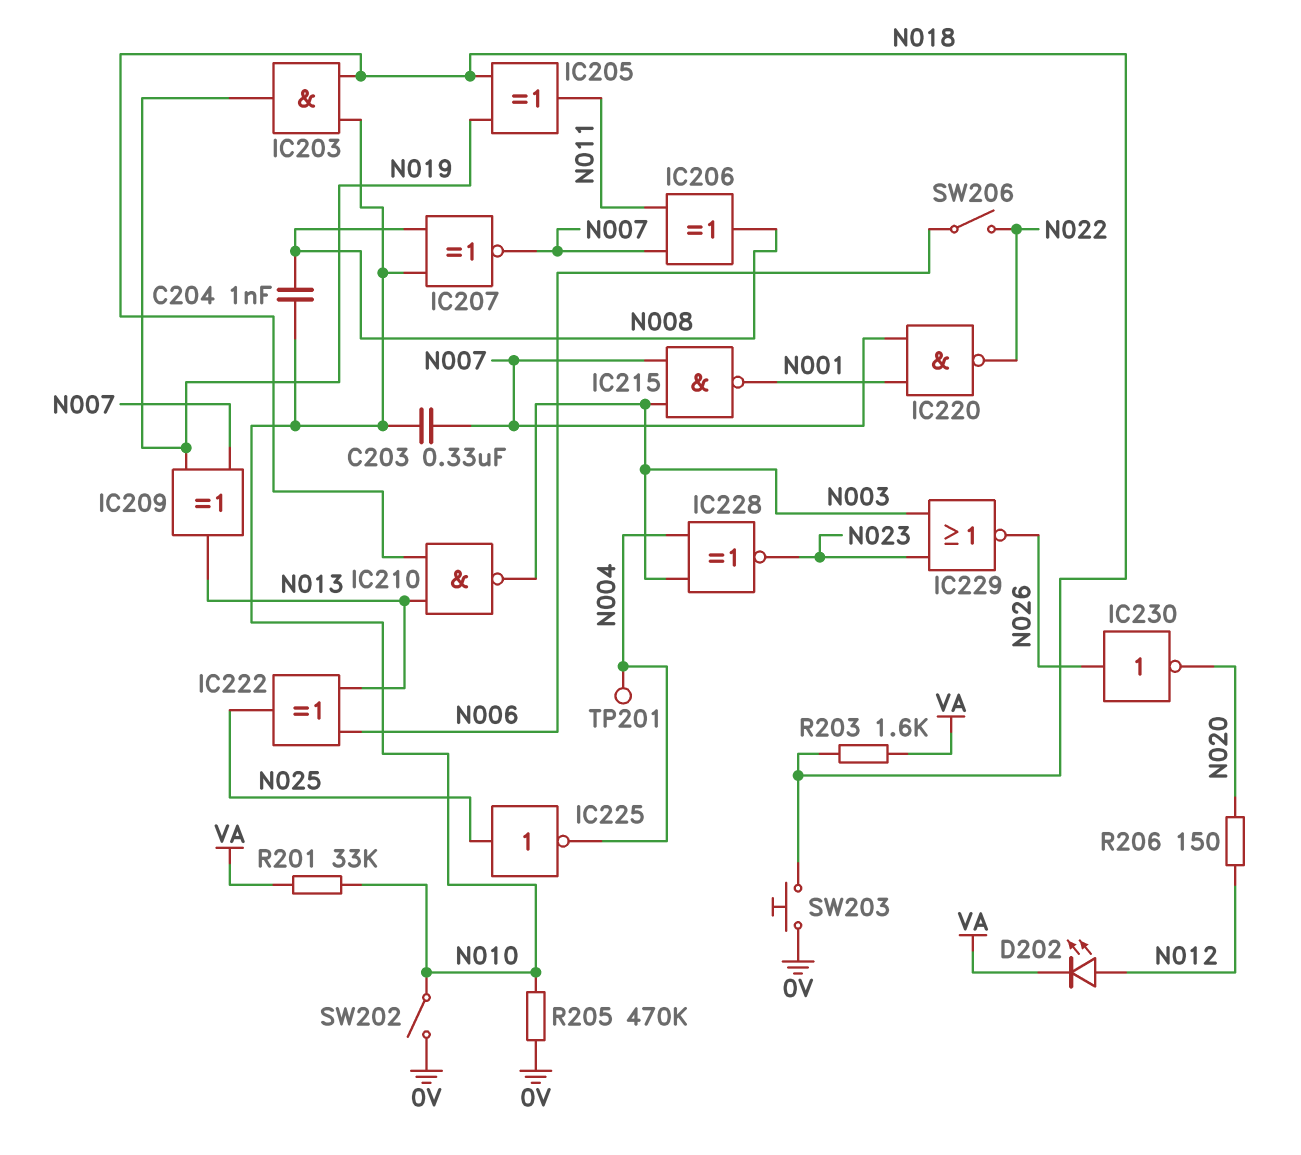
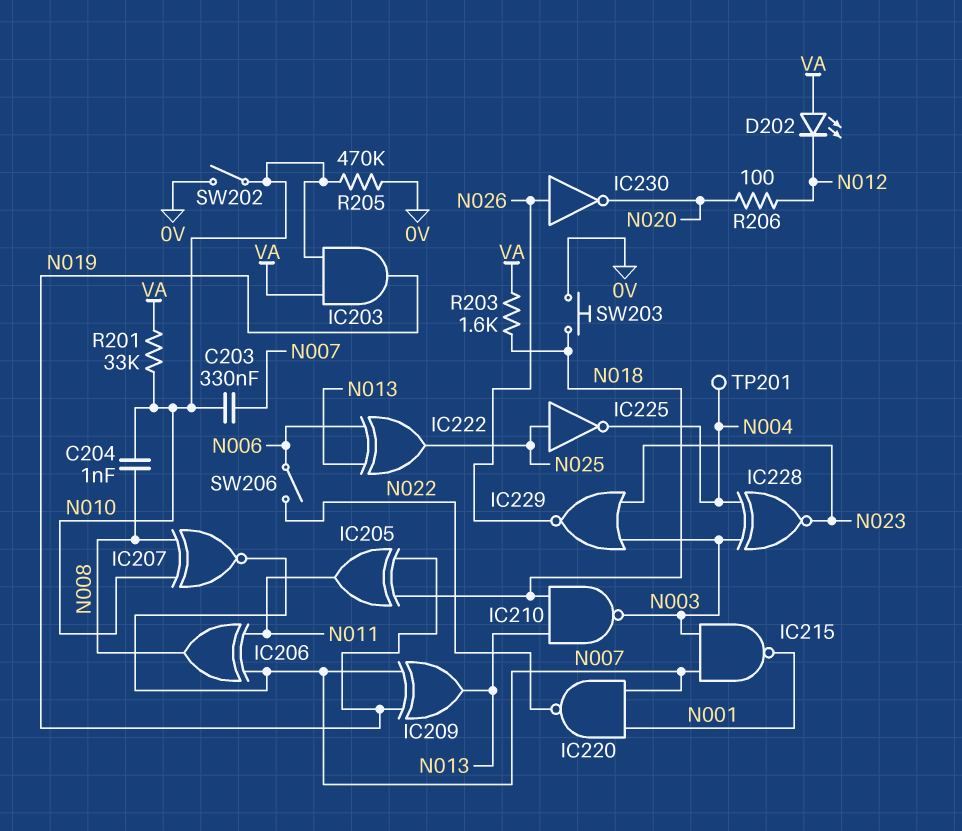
D202: LED (A N012, K VA) -> LED (A VA, K N012)
IC203: AND (in N010, in N018, out N019) -> AND (in N010, in VA, out N019)
R206: 150 (N012, N020) -> 100 (N012, N020)

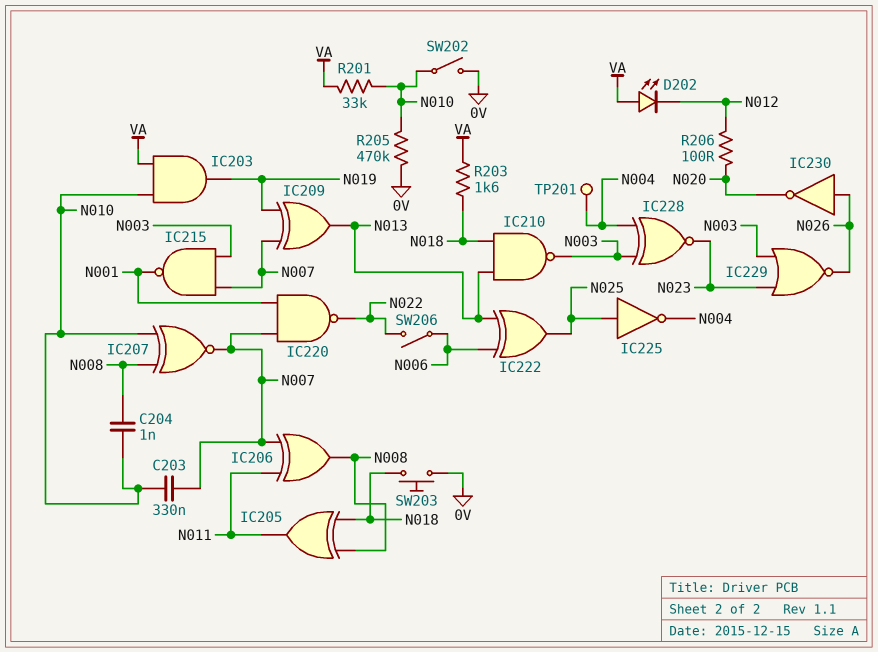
IC205: XOR (in N018, in N019, out N011) -> XOR (in N008, in N018, out N011)

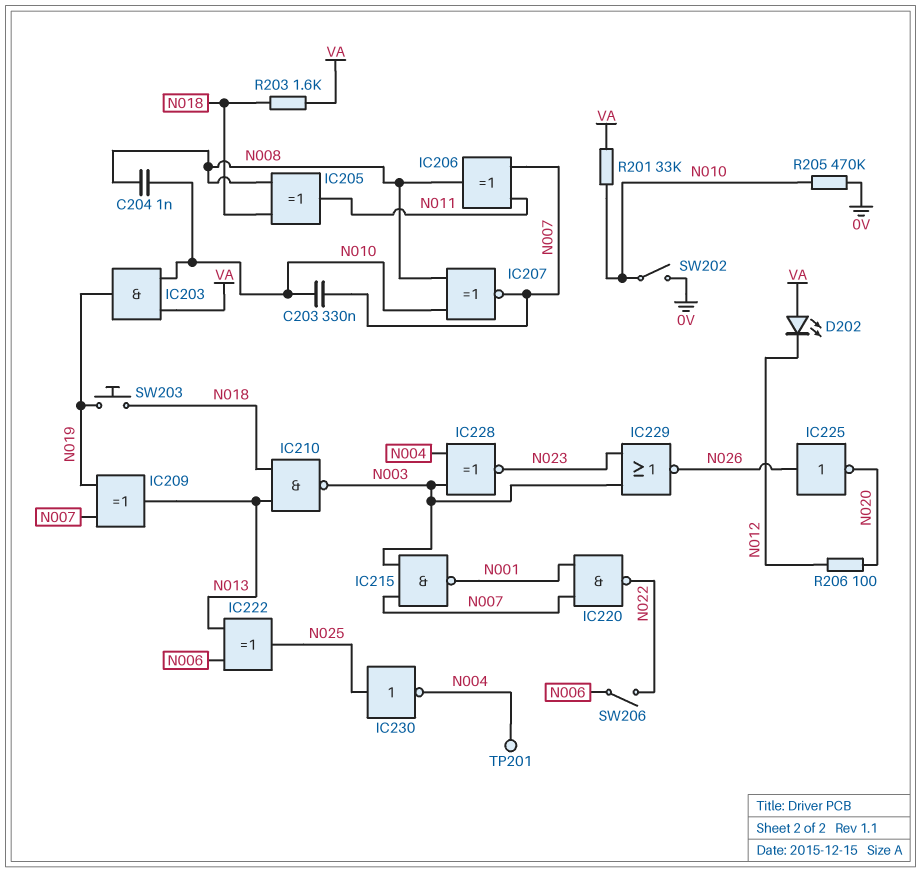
IC225: NOT (in N025, out N004) -> NOT (in N026, out N020)
IC230: NOT (in N026, out N020) -> NOT (in N025, out N004)
SW203: button (0V, N018) -> button (N018, N019)

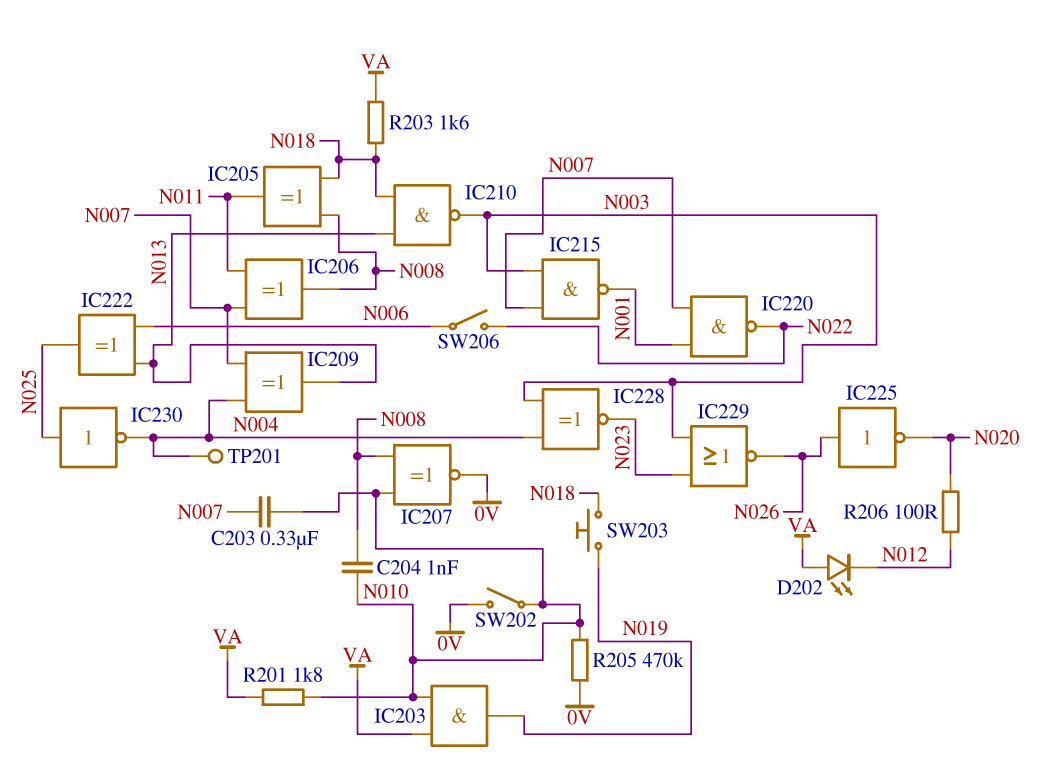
IC207: XNOR (in N008, in N010, out N007) -> XNOR (in N008, in N010, out 0V)
IC209: XOR (in N007, in N019, out N013) -> XOR (in N004, in N007, out N013)
R201: 33k (N010, VA) -> 1.8k (N010, VA)

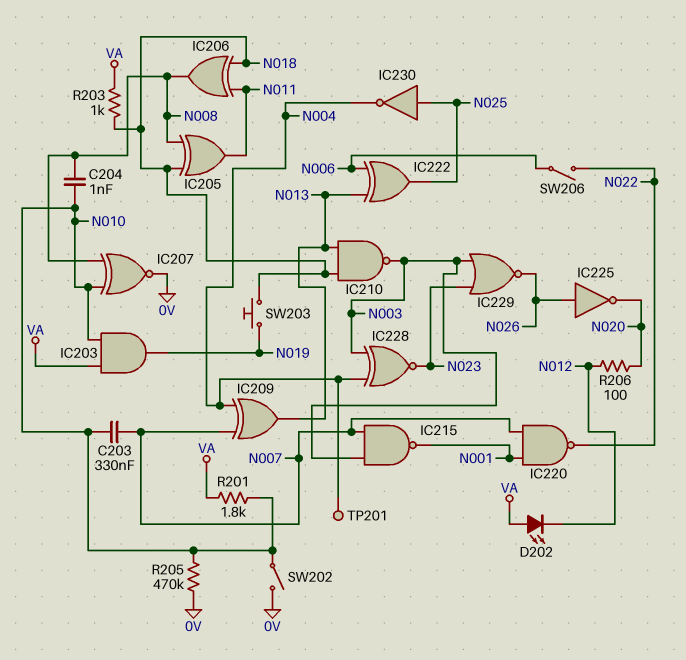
IC206: XOR (in N007, in N011, out N008) -> XOR (in N011, in N018, out N008)
R203: 1.6k (N018, VA) -> 1k (N018, VA)

